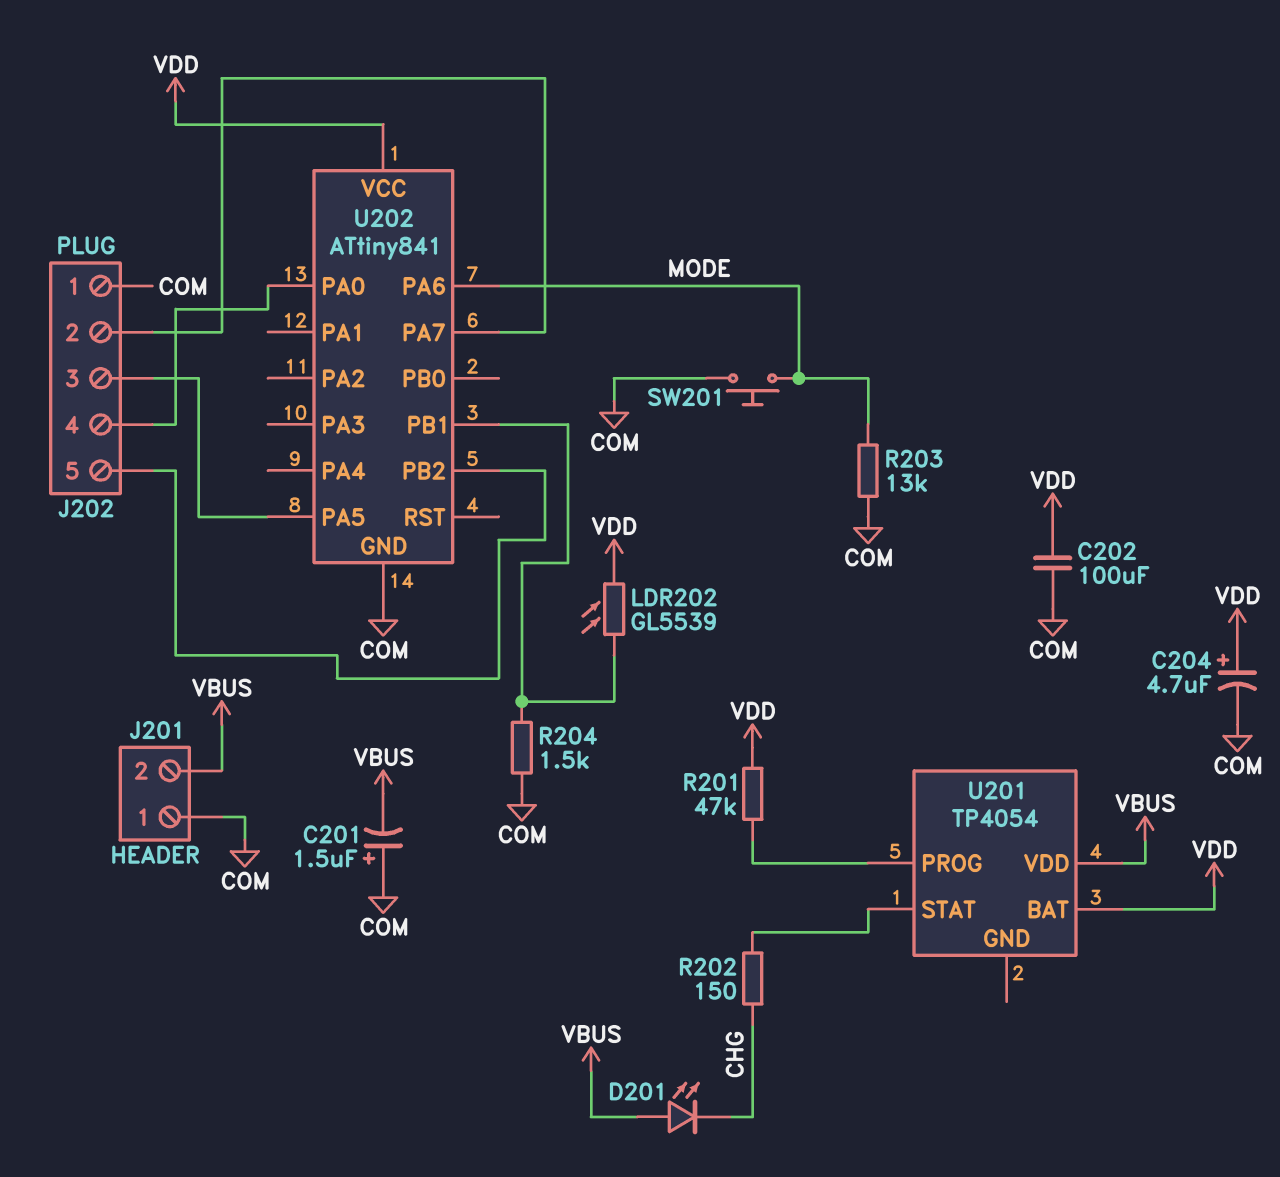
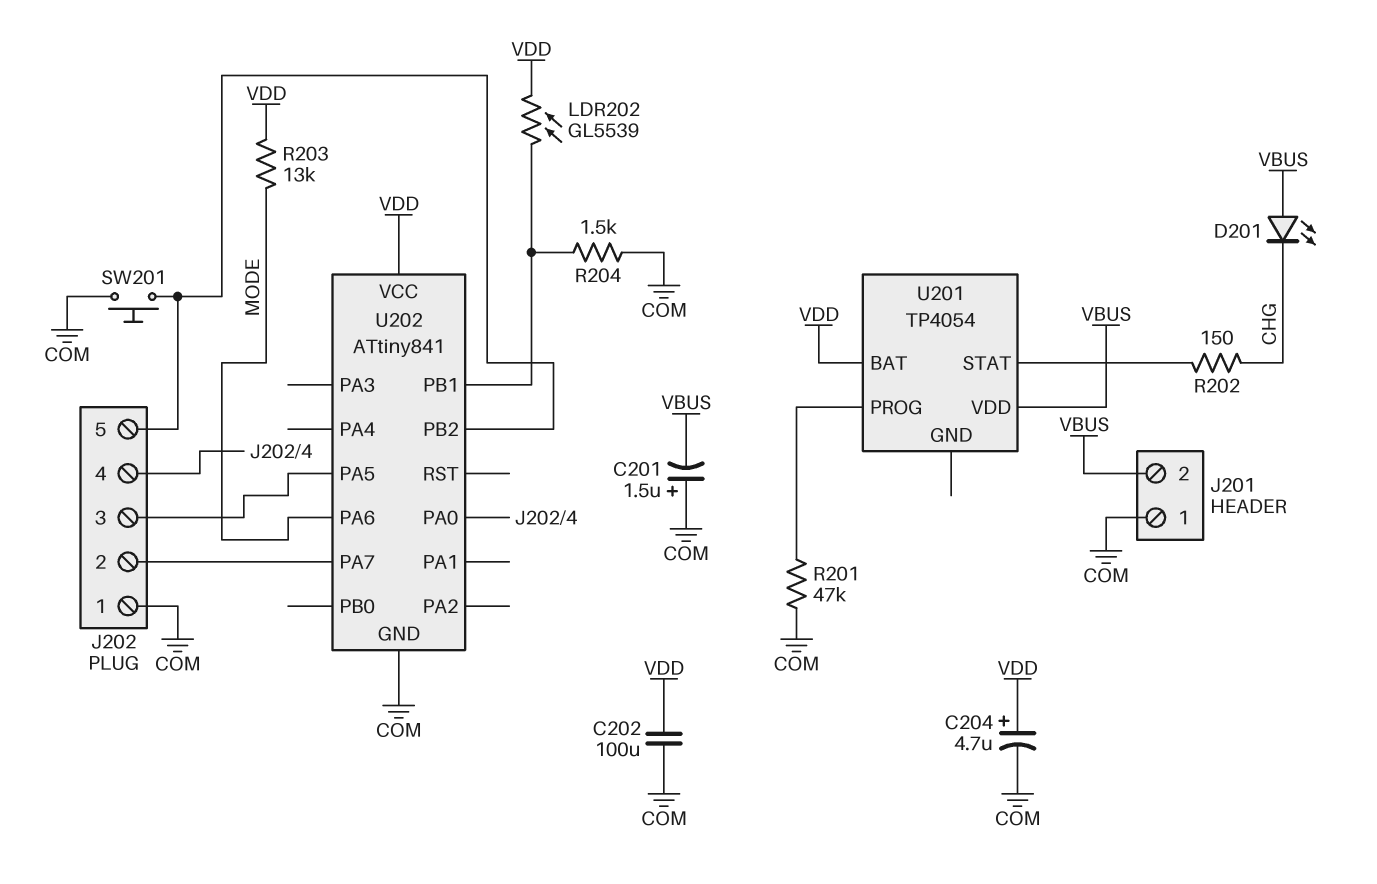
R201: 47k (U201/PROG, VDD) -> 47k (COM, U201/PROG)
R203: 13k (COM, MODE) -> 13k (MODE, VDD)
SW201: button (COM, MODE) -> button (COM, J202/5)

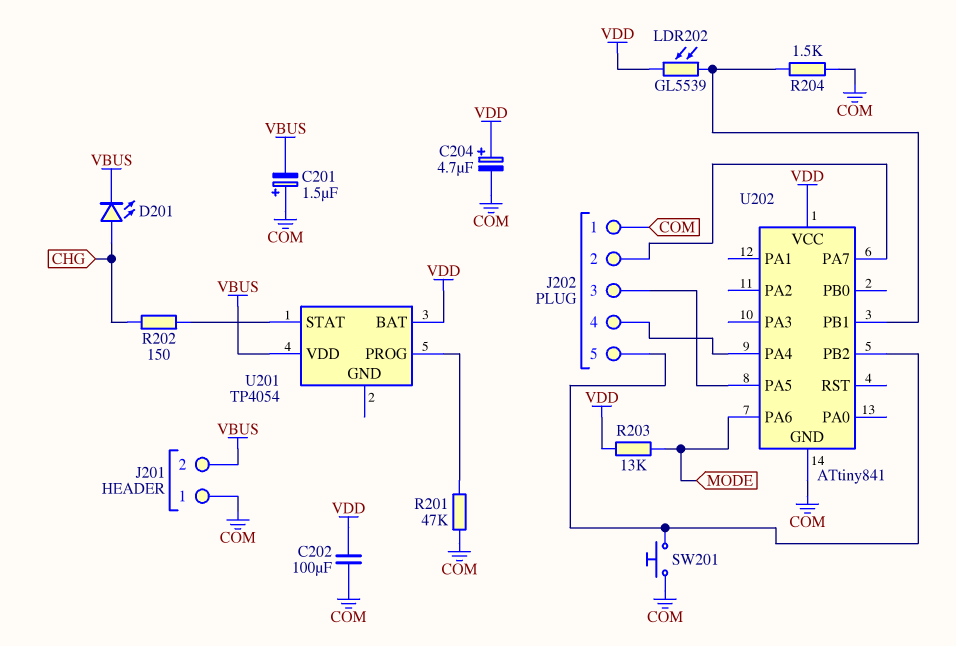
D201: LED (A VBUS, K CHG) -> LED (A CHG, K VBUS)
U202 pin PA0: J202/4 -> none
U202 pin PA4: none -> J202/4

